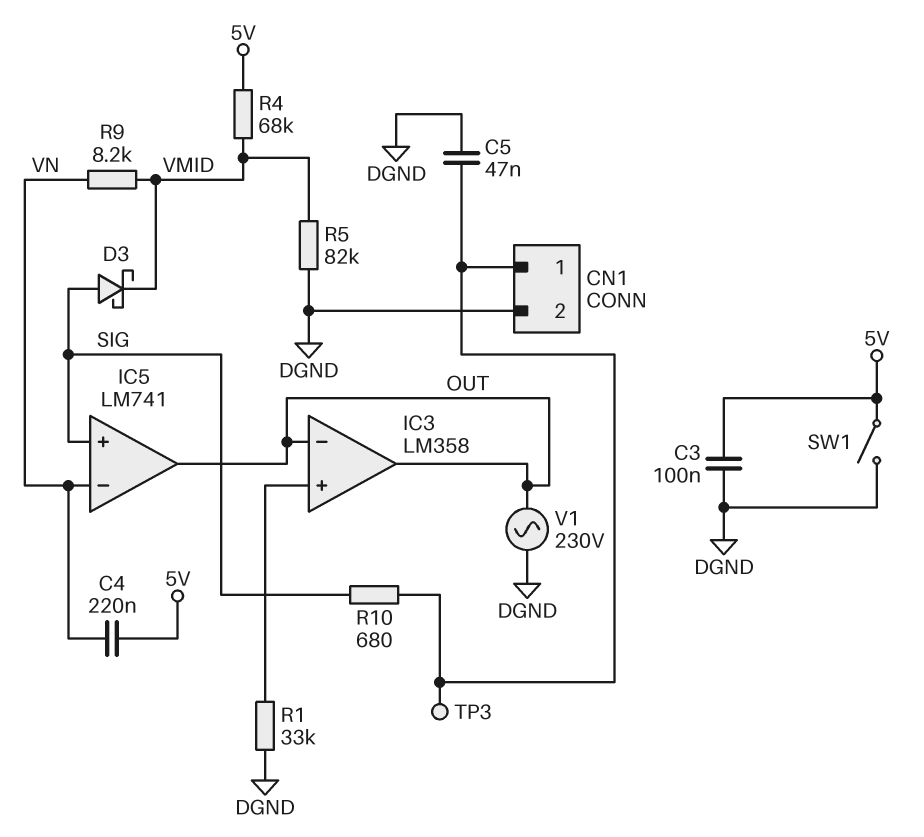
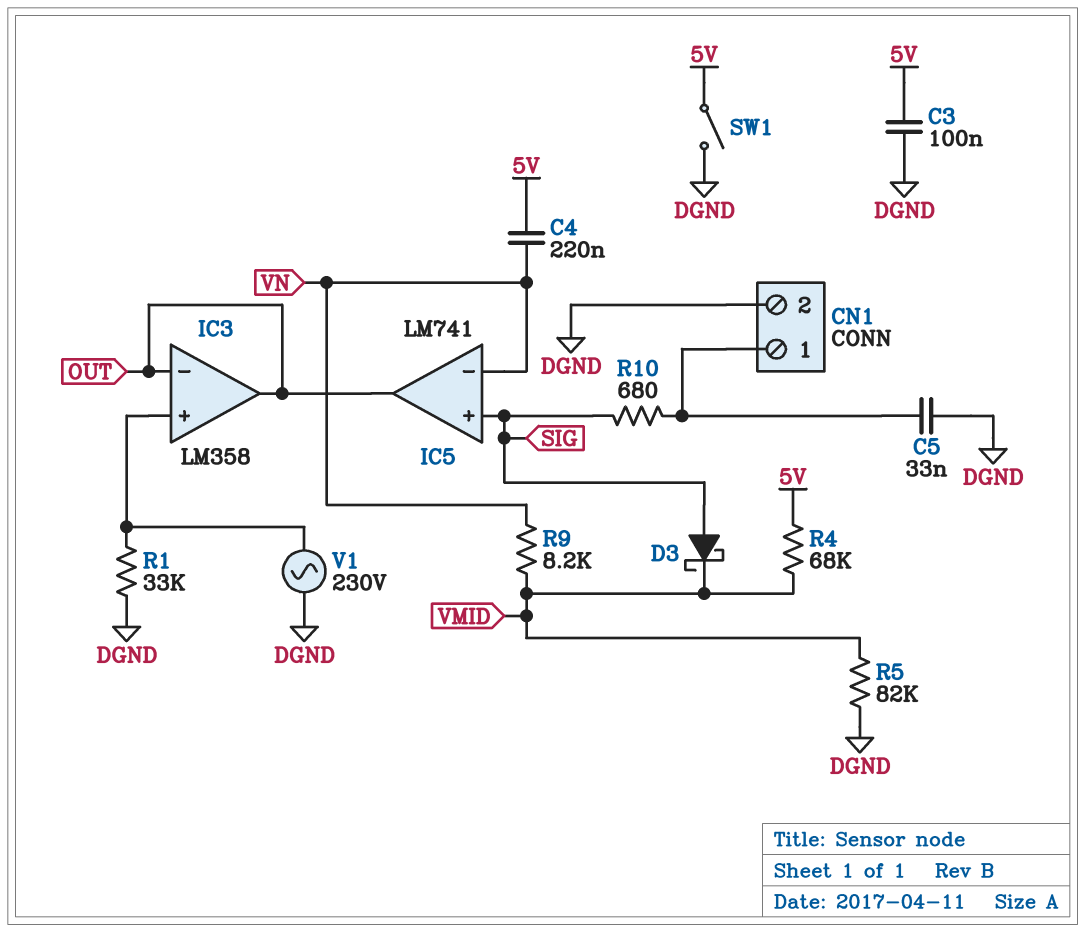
C5: 47nF (CN1/1, DGND) -> 33nF (CN1/1, DGND)
TP3: test point (CN1/1) -> none
V1: AC 230V (DGND, OUT) -> AC 230V (DGND, IC3/in+)

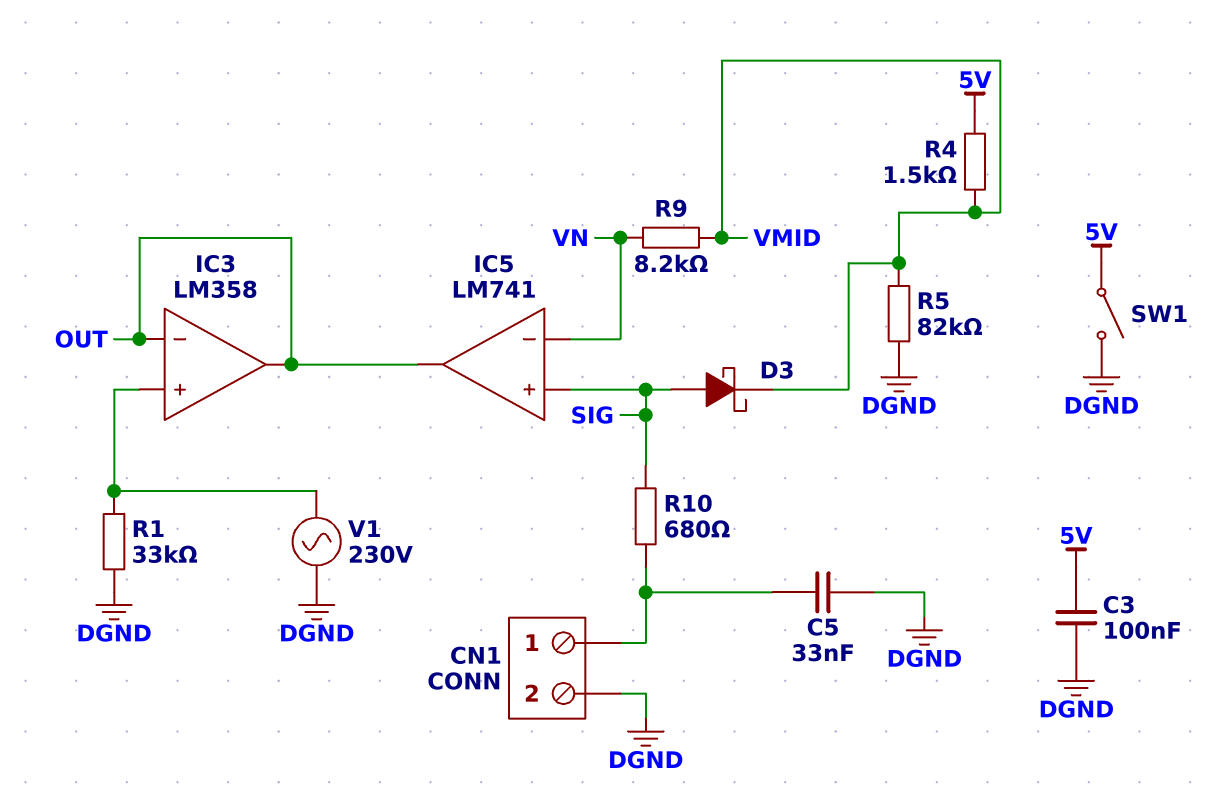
C4: 220nF (5V, VN) -> none
R4: 68k (5V, VMID) -> 1.5k (5V, VMID)

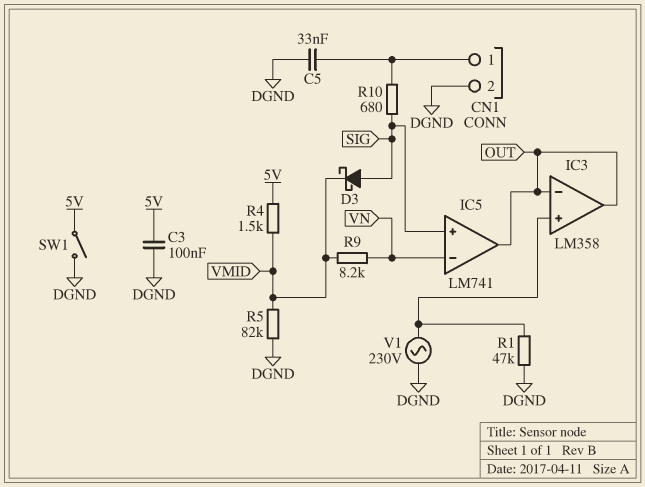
R1: 33k (DGND, IC3/in+) -> 47k (DGND, IC3/in+)

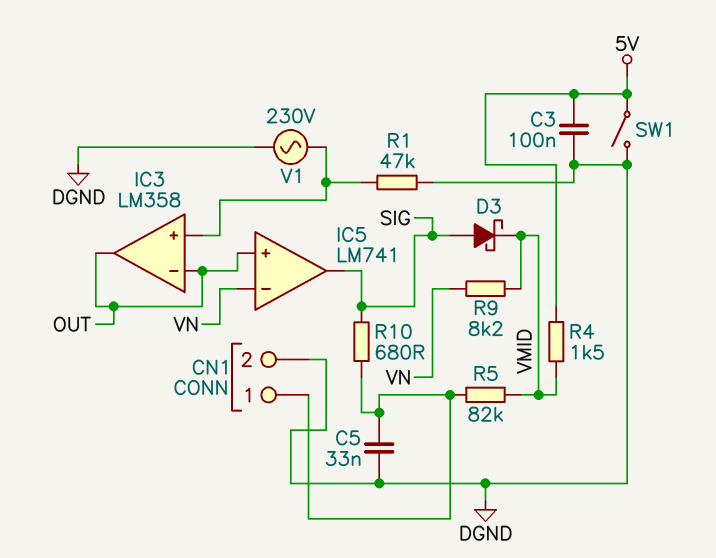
IC5 pin in+: SIG -> OUT
IC5 pin out: OUT -> SIG
R5: 82k (DGND, VMID) -> 82k (CN1/1, VMID)

